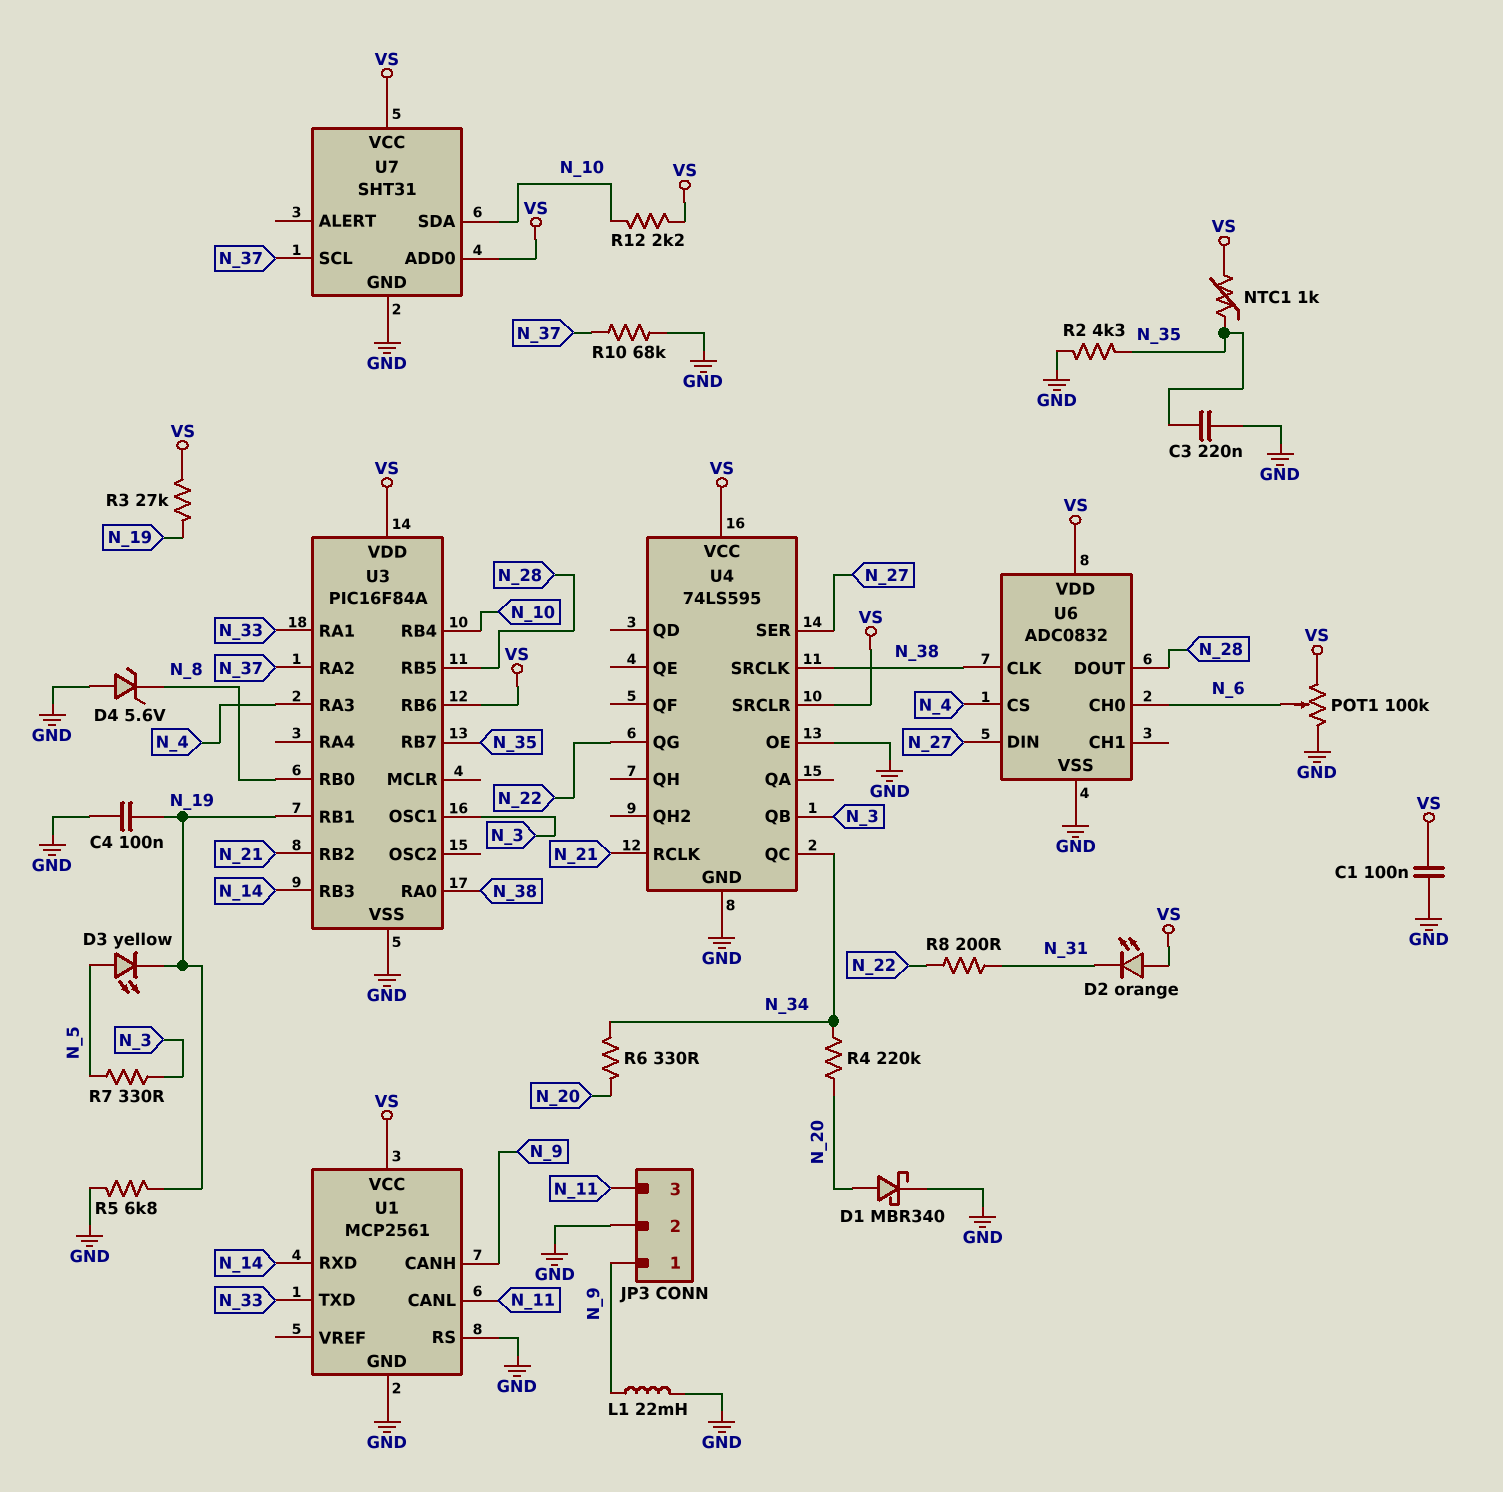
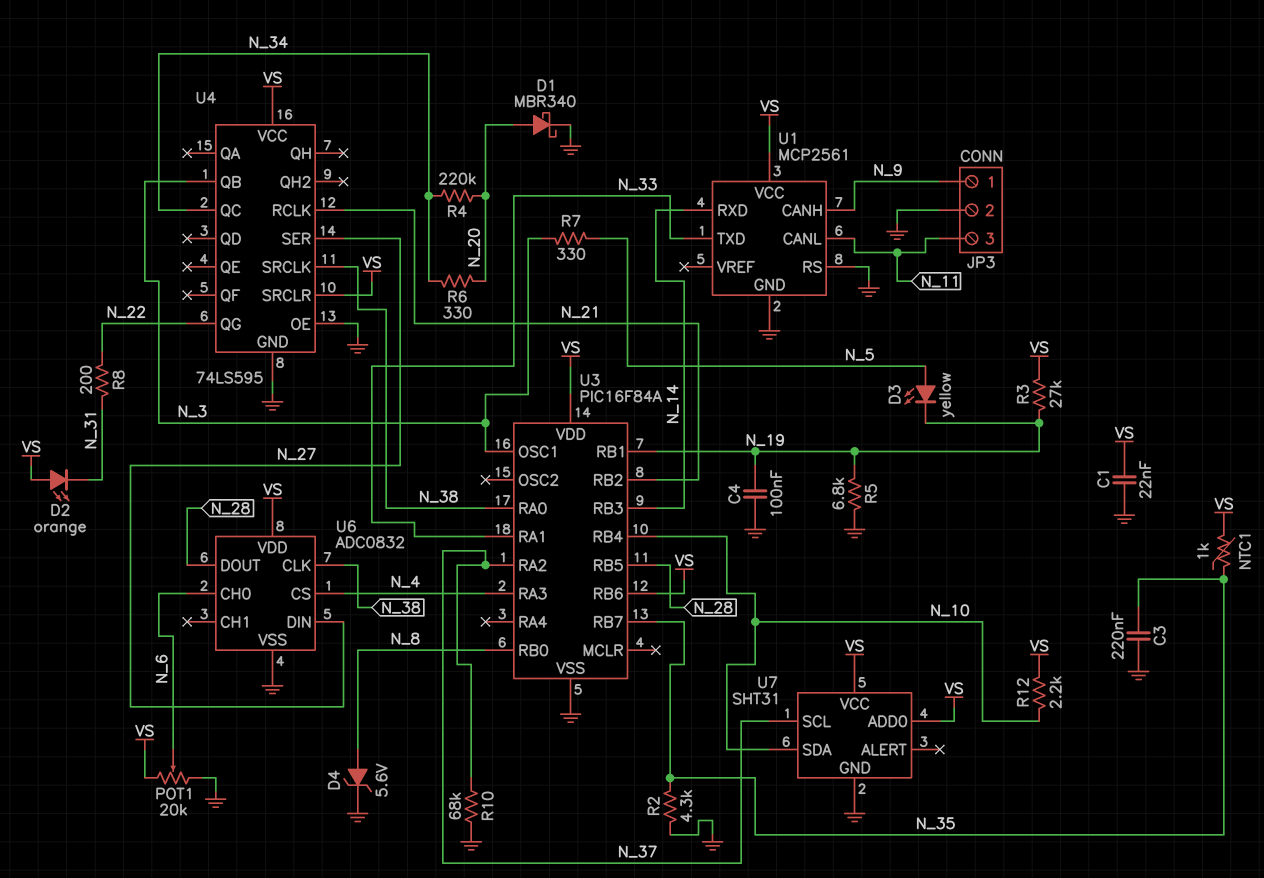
C1: 100nF (GND, VS) -> 22nF (GND, VS)
D4: zener 5.6V (A GND, K N_8) -> zener 5.6V (A N_8, K GND)
L1: 22mH (GND, N_9) -> none
POT1: 100k (GND, VS, wiper N_6) -> 20k (GND, VS, wiper N_6)

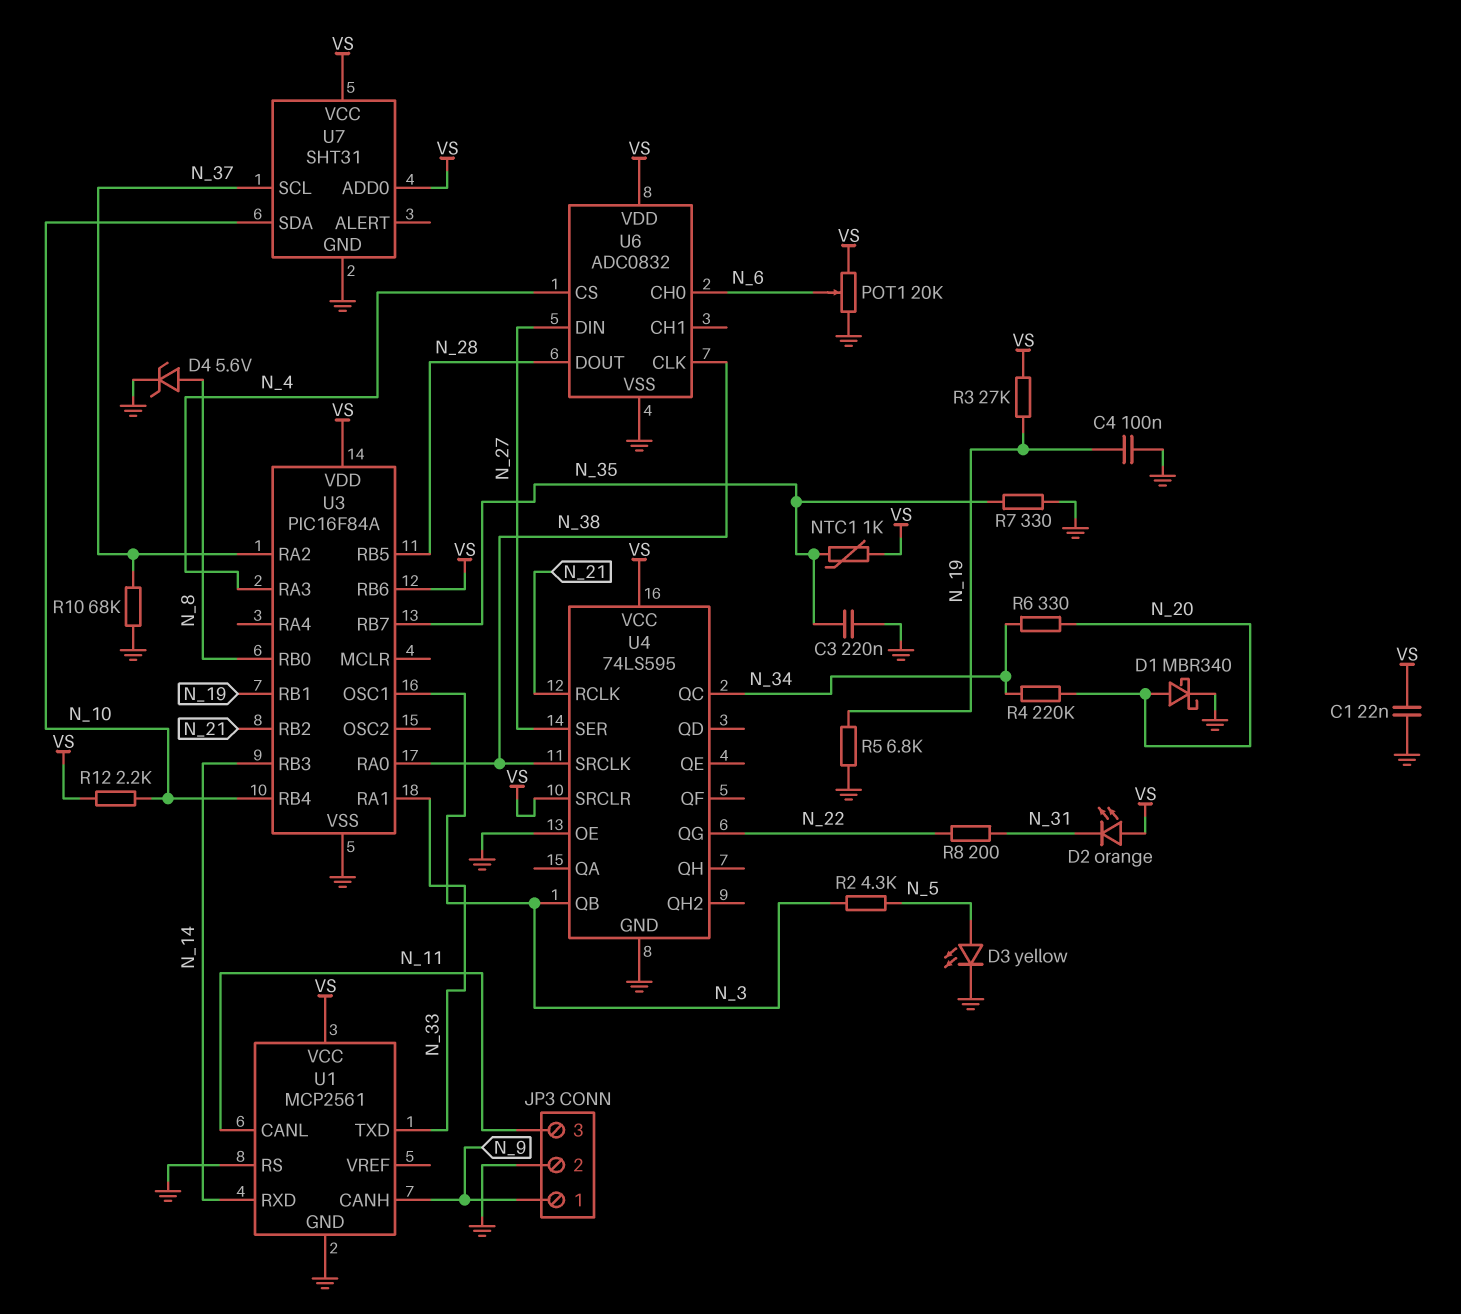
D3: LED yellow (A N_5, K N_19) -> LED yellow (A N_5, K GND)
R2: 4.3k (GND, N_35) -> 4.3k (N_3, N_5)
R7: 330 (N_3, N_5) -> 330 (GND, N_35)

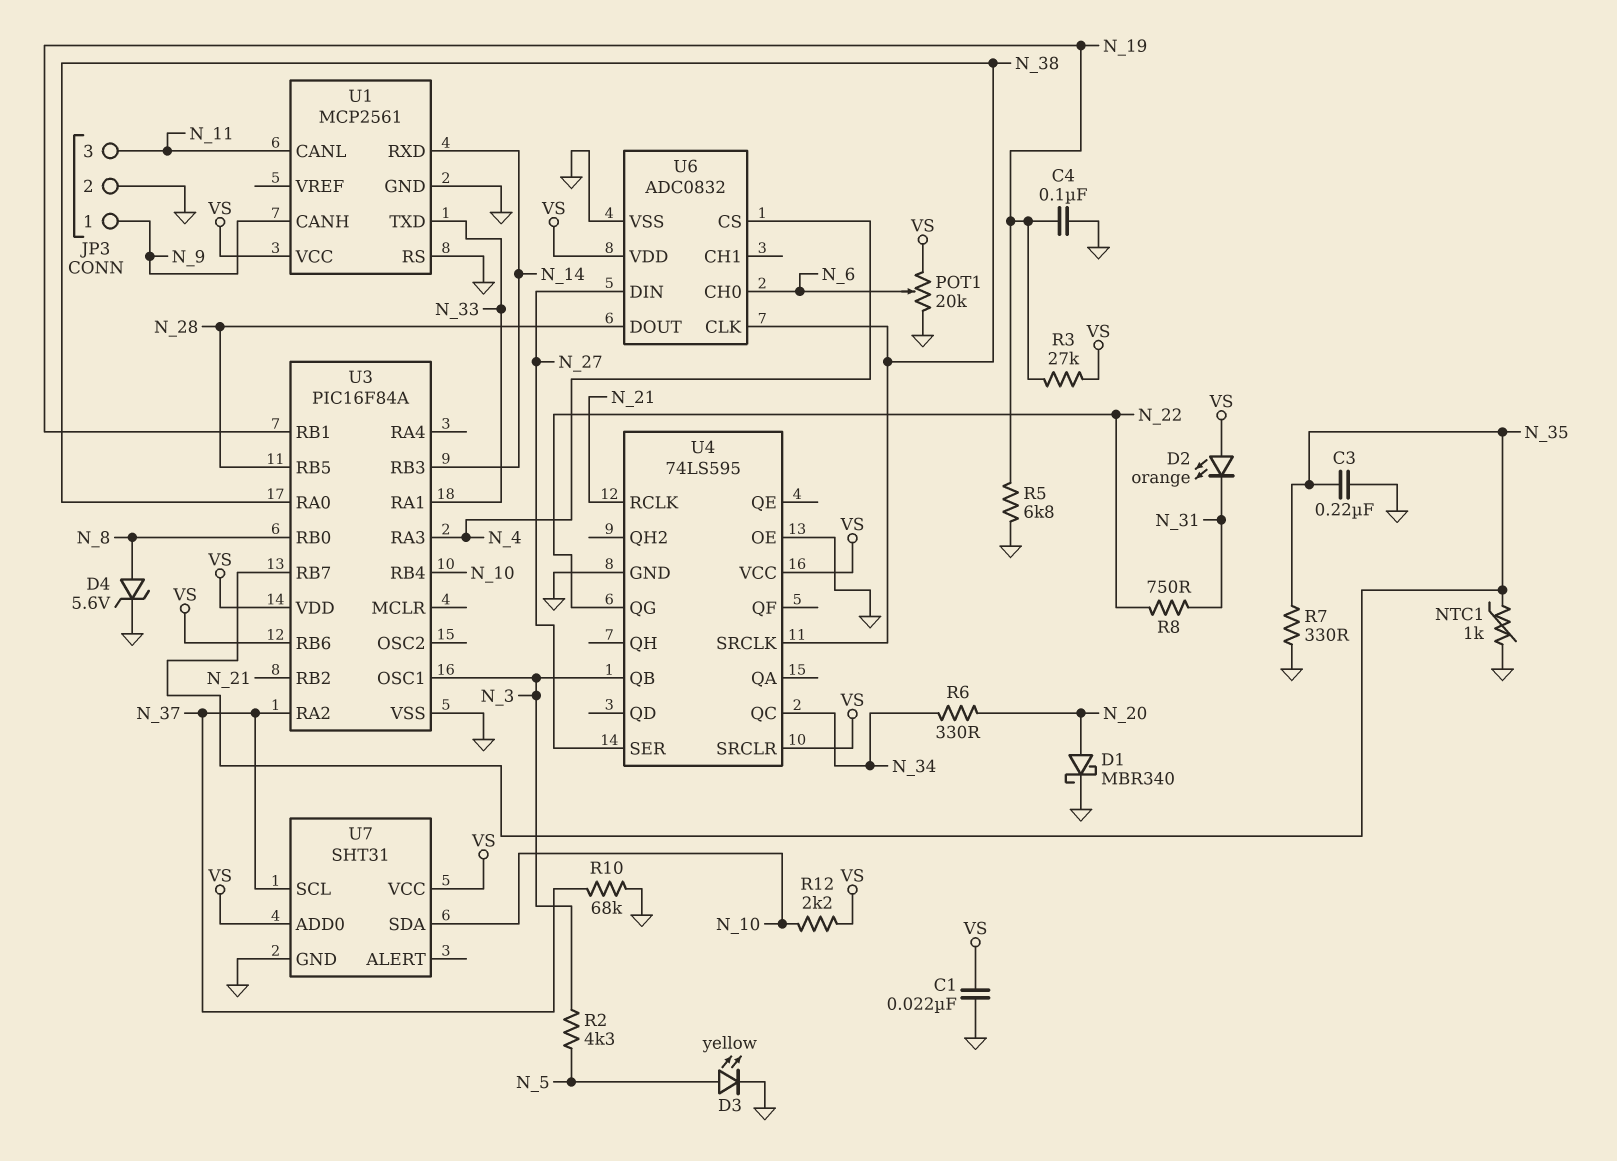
NTC1: 1k (N_35, VS) -> 1k (GND, N_35)
R4: 220k (N_20, N_34) -> none
R8: 200 (N_22, N_31) -> 750 (N_22, N_31)

